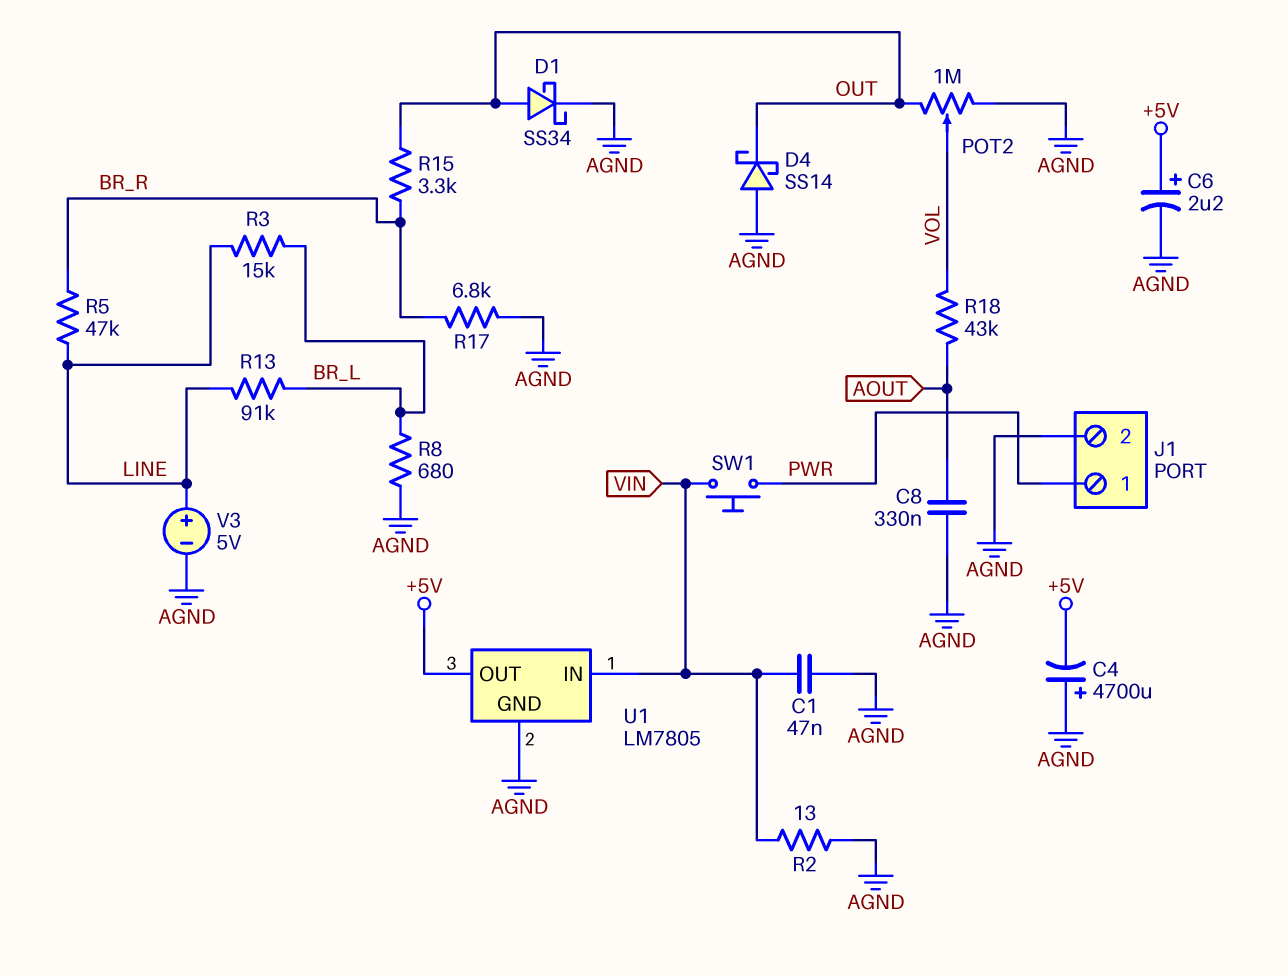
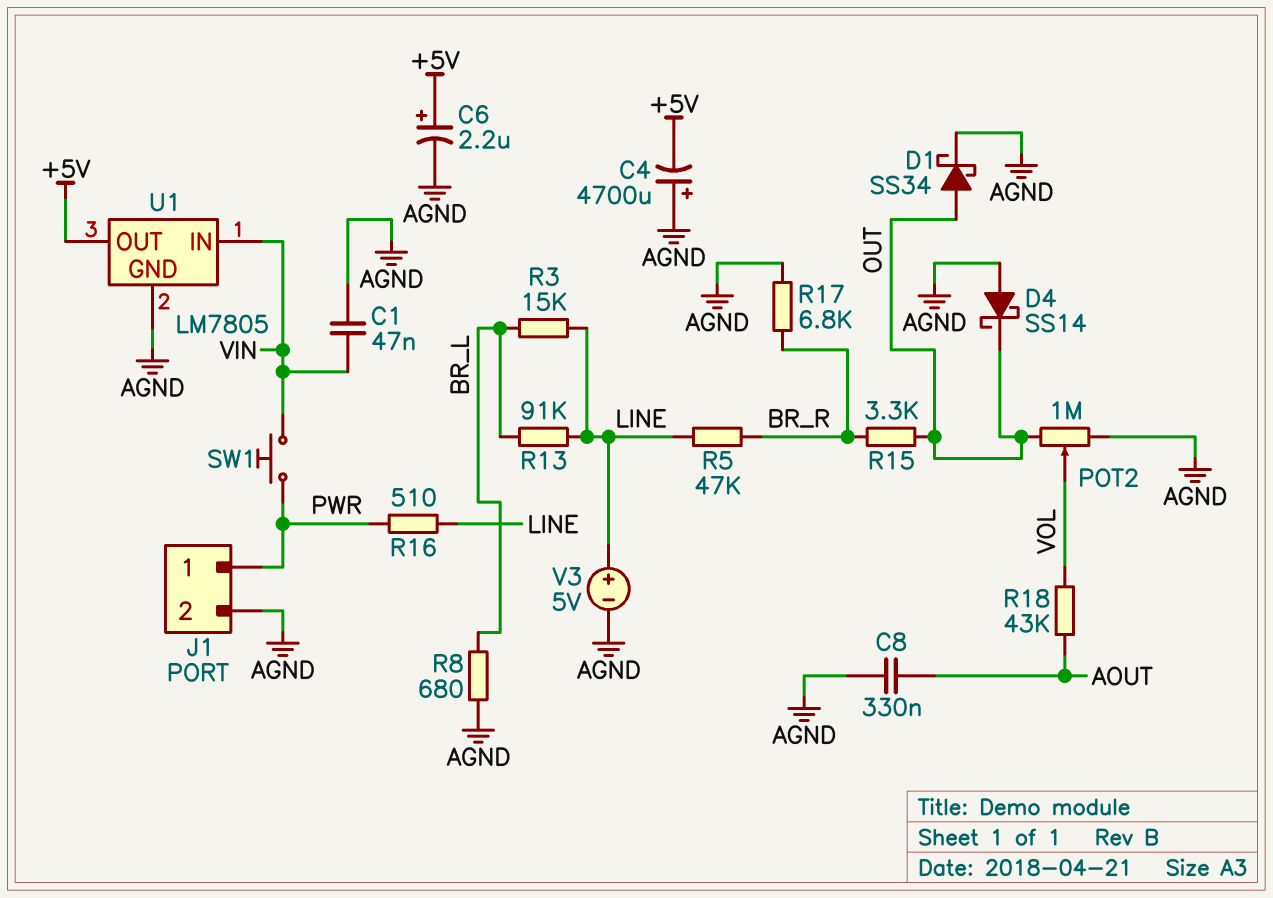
R2: 13 (AGND, VIN) -> none
R16: none -> 510 (LINE, PWR)

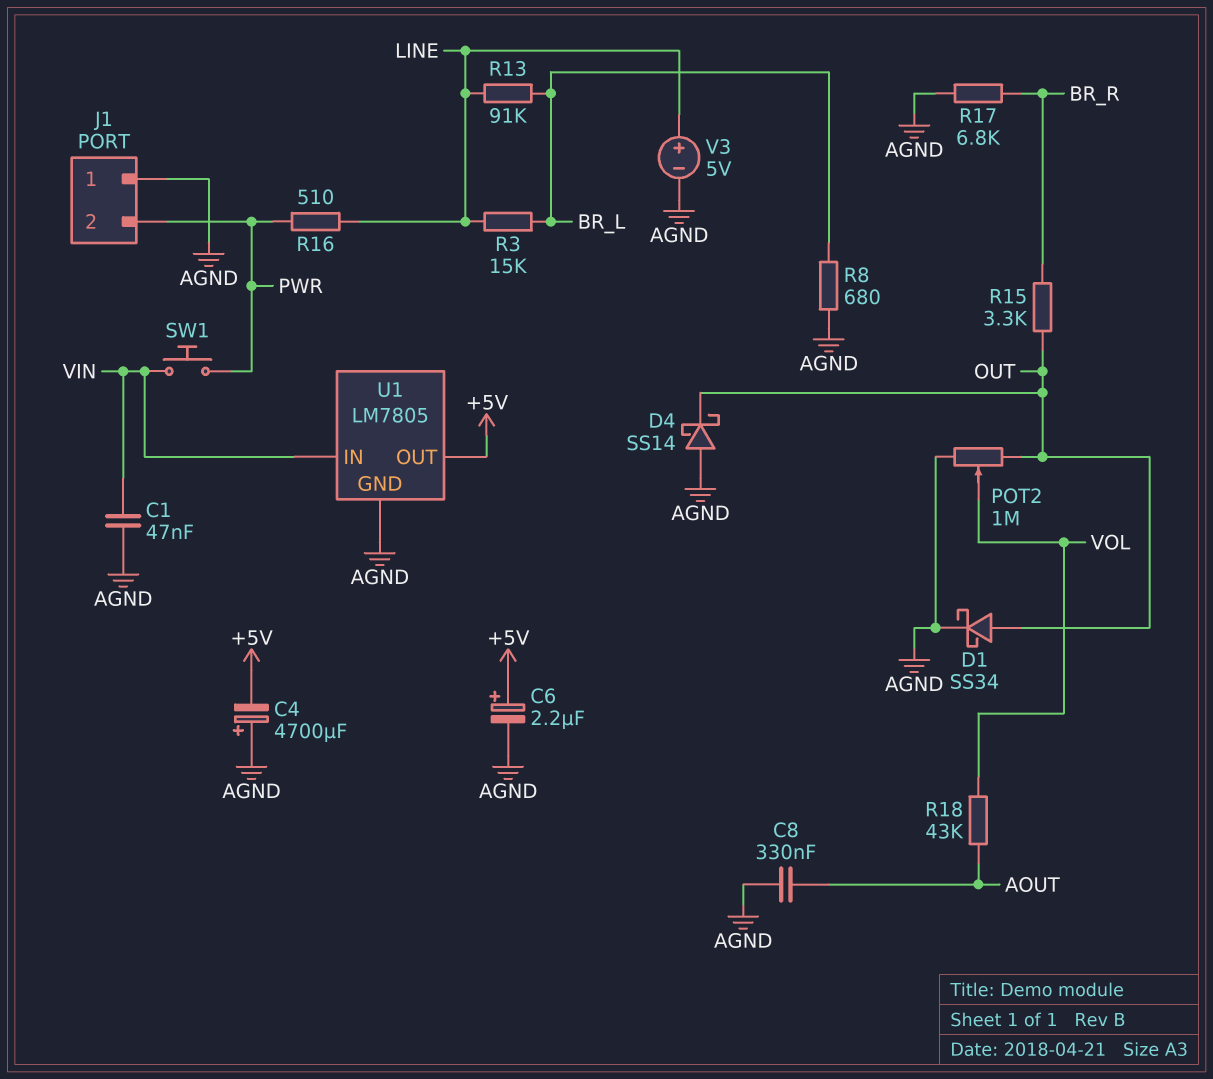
J1 pin 1: PWR -> AGND
J1 pin 2: AGND -> PWR
R5: 47k (BR_R, LINE) -> none

